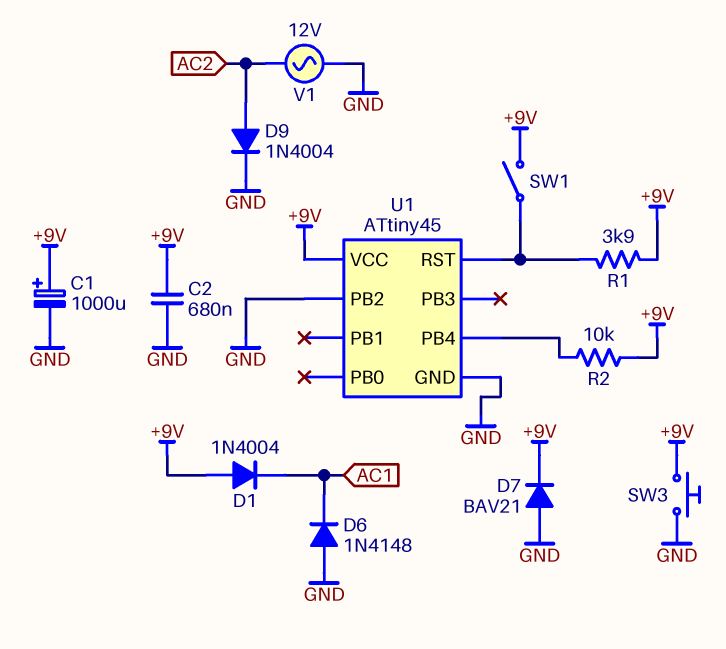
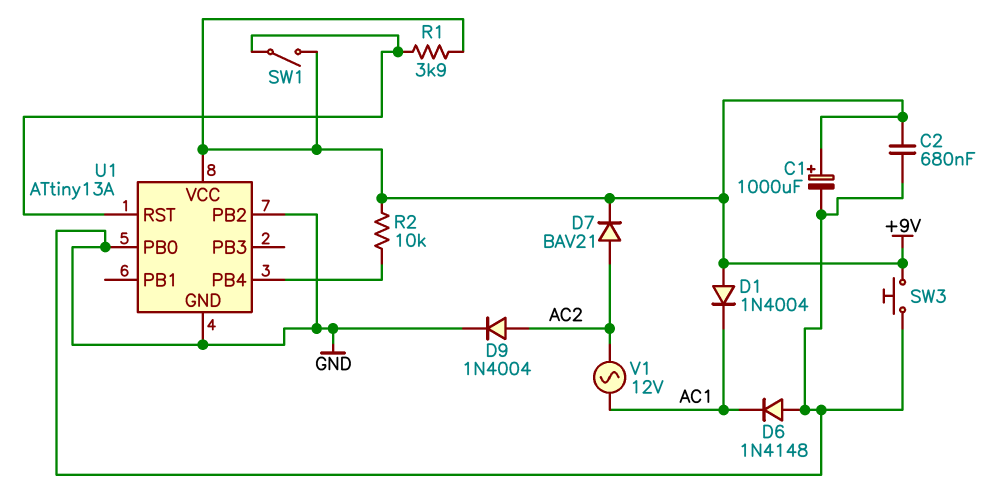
D7: diode BAV21 (A GND, K +9V) -> diode BAV21 (A AC2, K +9V)
U1: ATtiny45 -> ATtiny13A
U1 pin PB0: none -> GND
V1: AC 12V (AC2, GND) -> AC 12V (AC1, AC2)

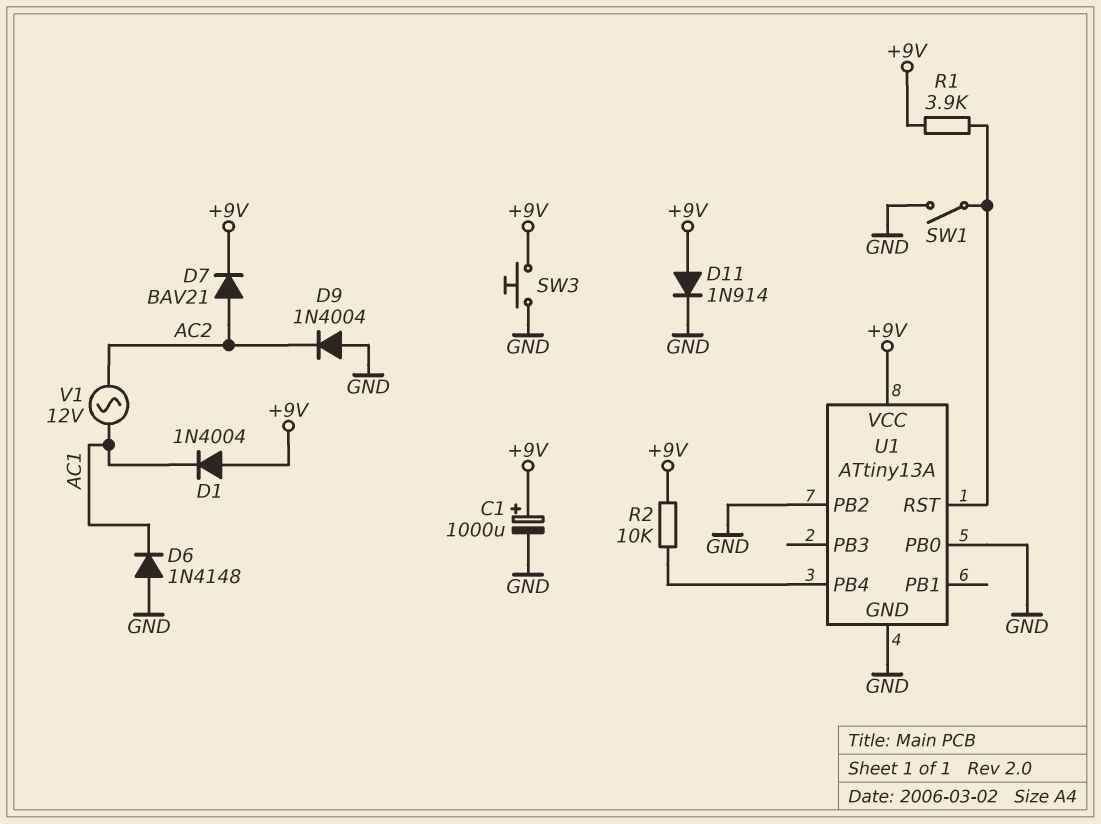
C2: 680nF (+9V, GND) -> none
D9: diode 1N4004 (A AC2, K GND) -> diode 1N4004 (A GND, K AC2)
D11: none -> diode 1N914 (A +9V, K GND)
SW1: switch (+9V, U1/RST) -> switch (GND, U1/RST)

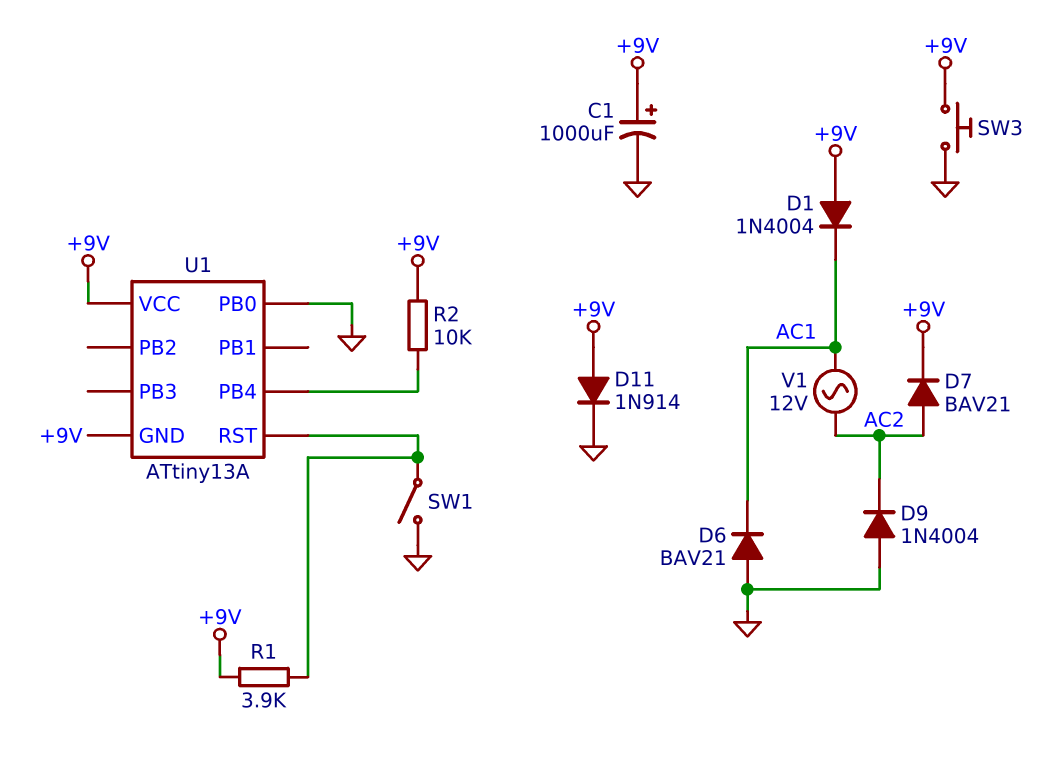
D6: diode 1N4148 (A GND, K AC1) -> diode BAV21 (A GND, K AC1)
U1 pin GND: GND -> +9V
U1 pin PB2: GND -> none

